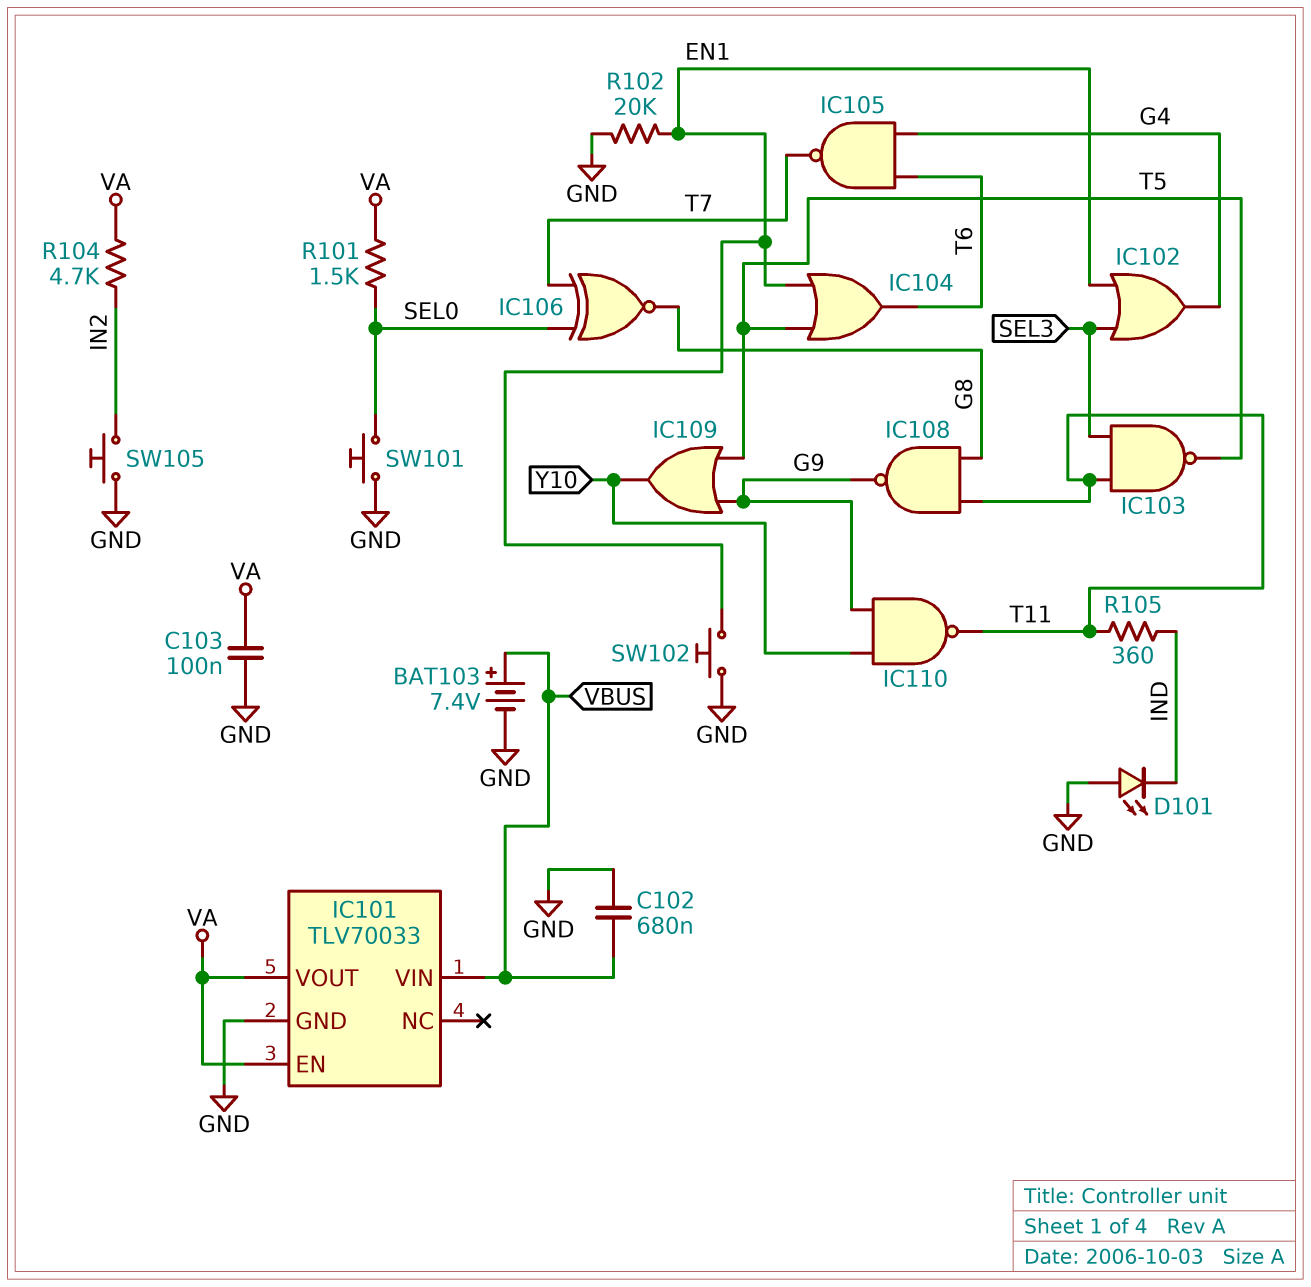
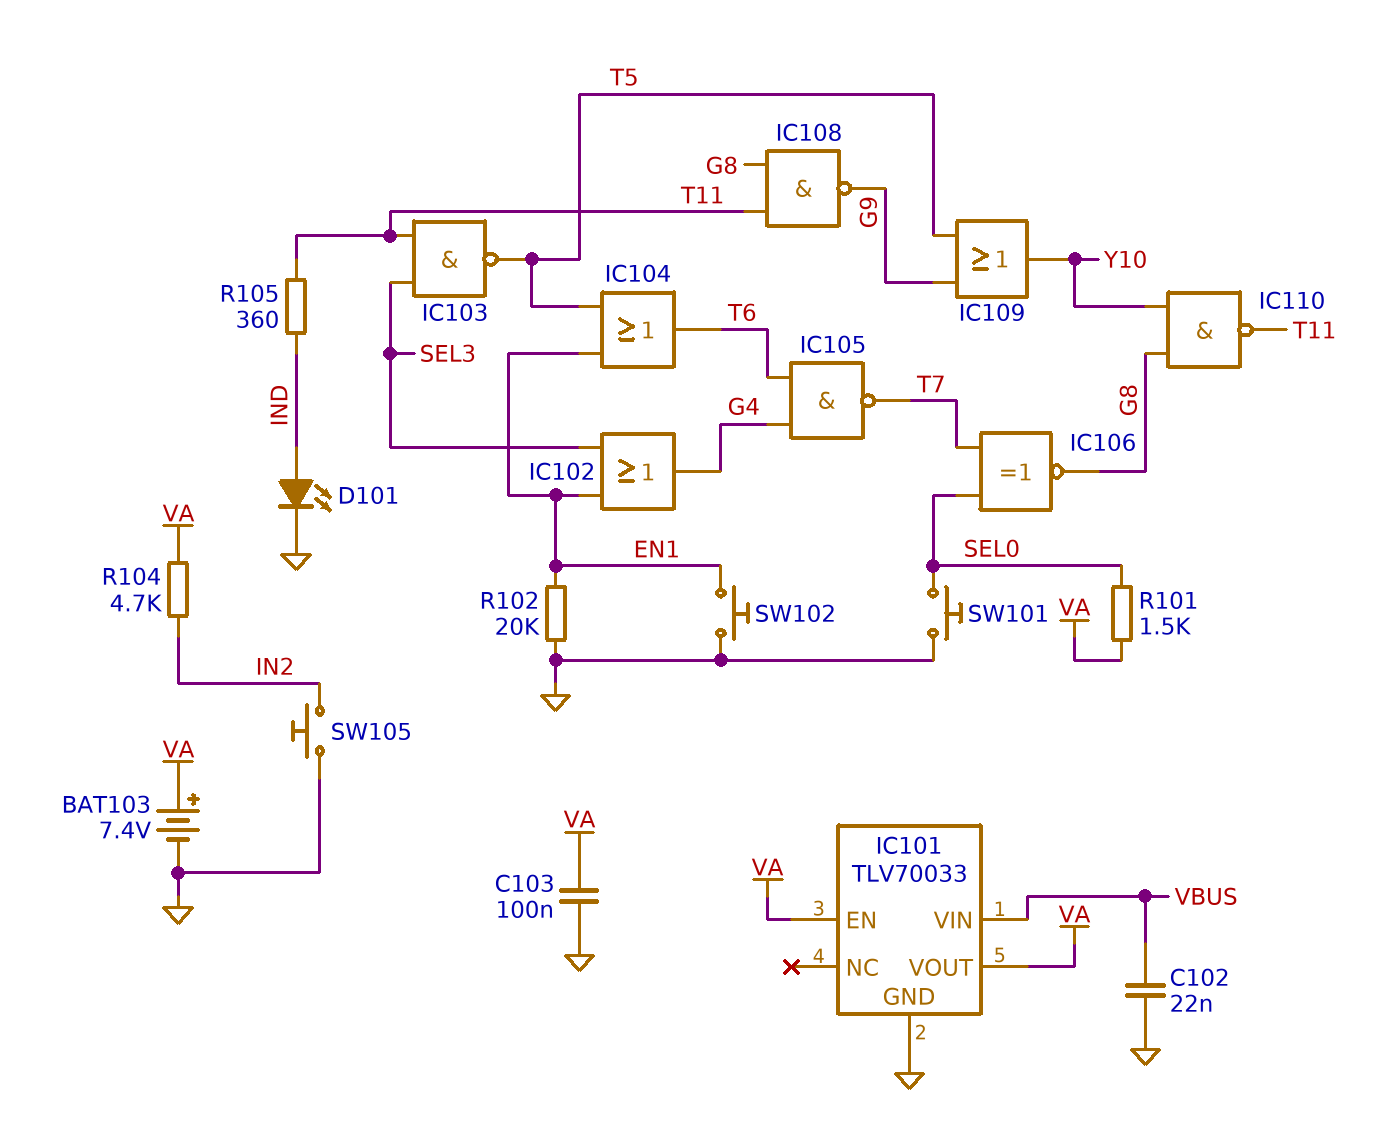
BAT103: 7.4V (plus VBUS, minus GND) -> 7.4V (plus VA, minus GND)
C102: 680nF (GND, VBUS) -> 22nF (GND, VBUS)
D101: LED (A GND, K IND) -> LED (A IND, K GND)
IC110: NAND (in G9, in Y10, out T11) -> NAND (in G8, in Y10, out T11)

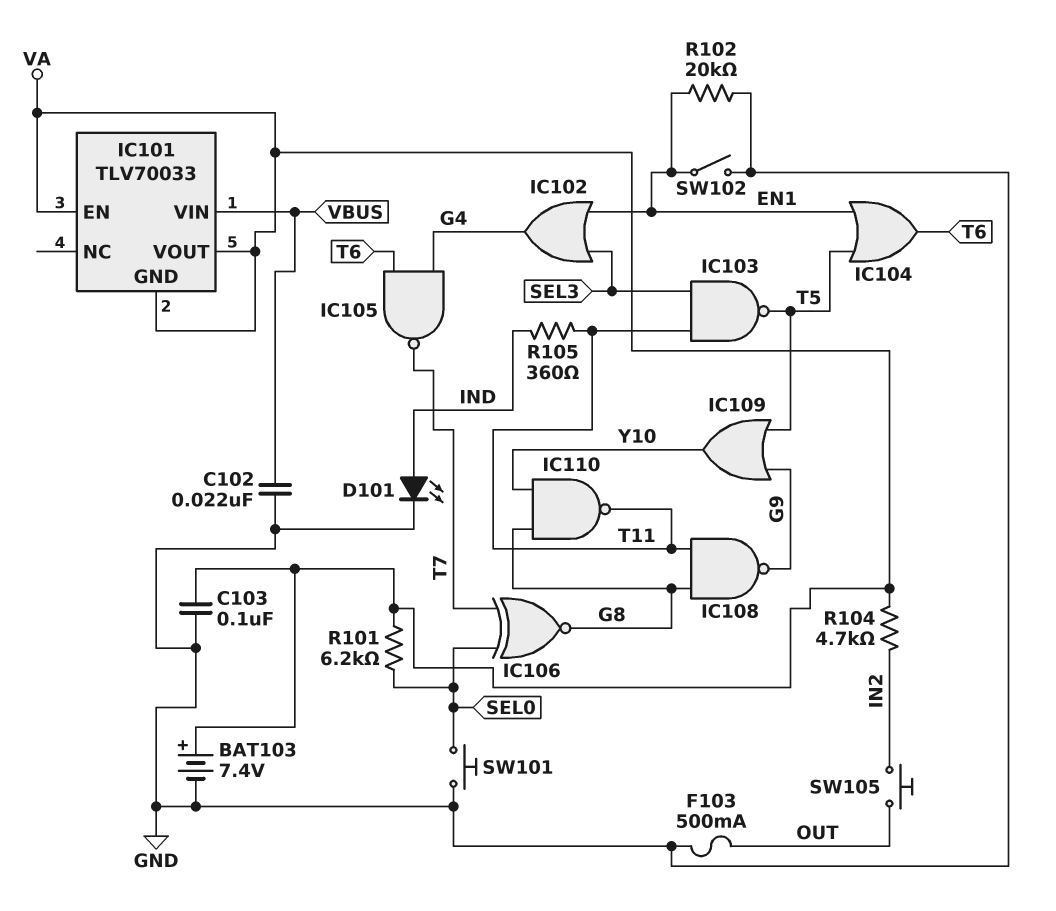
F103: none -> 500mA (GND, OUT)
IC101 pin GND: GND -> VA
R101: 1.5k (SEL0, VA) -> 6.2k (SEL0, VA)
SW102: button (EN1, GND) -> switch (EN1, GND)
SW105: button (GND, IN2) -> button (IN2, OUT)

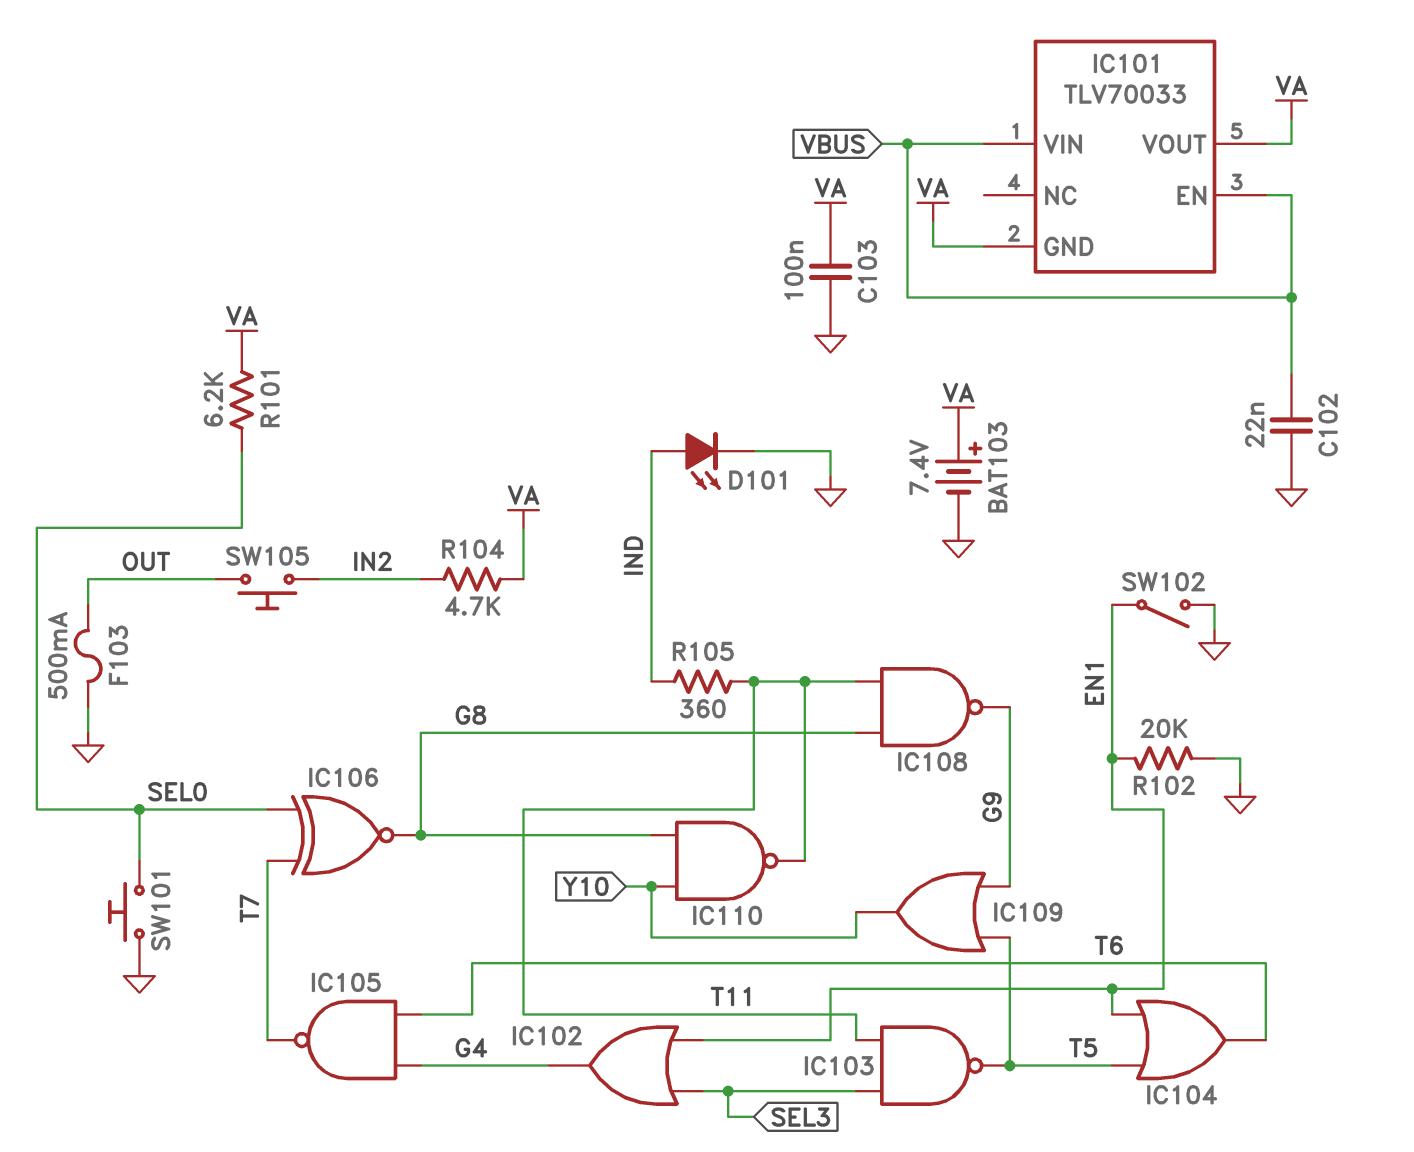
IC101 pin EN: VA -> VBUS

